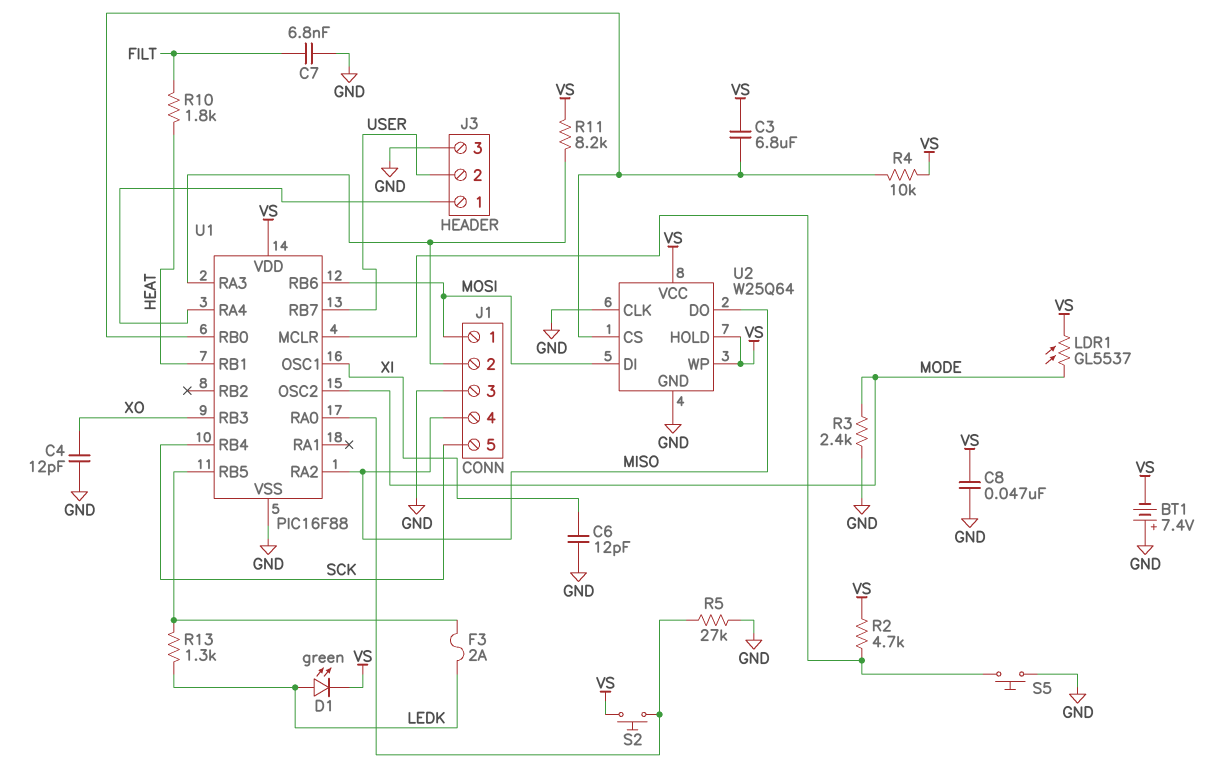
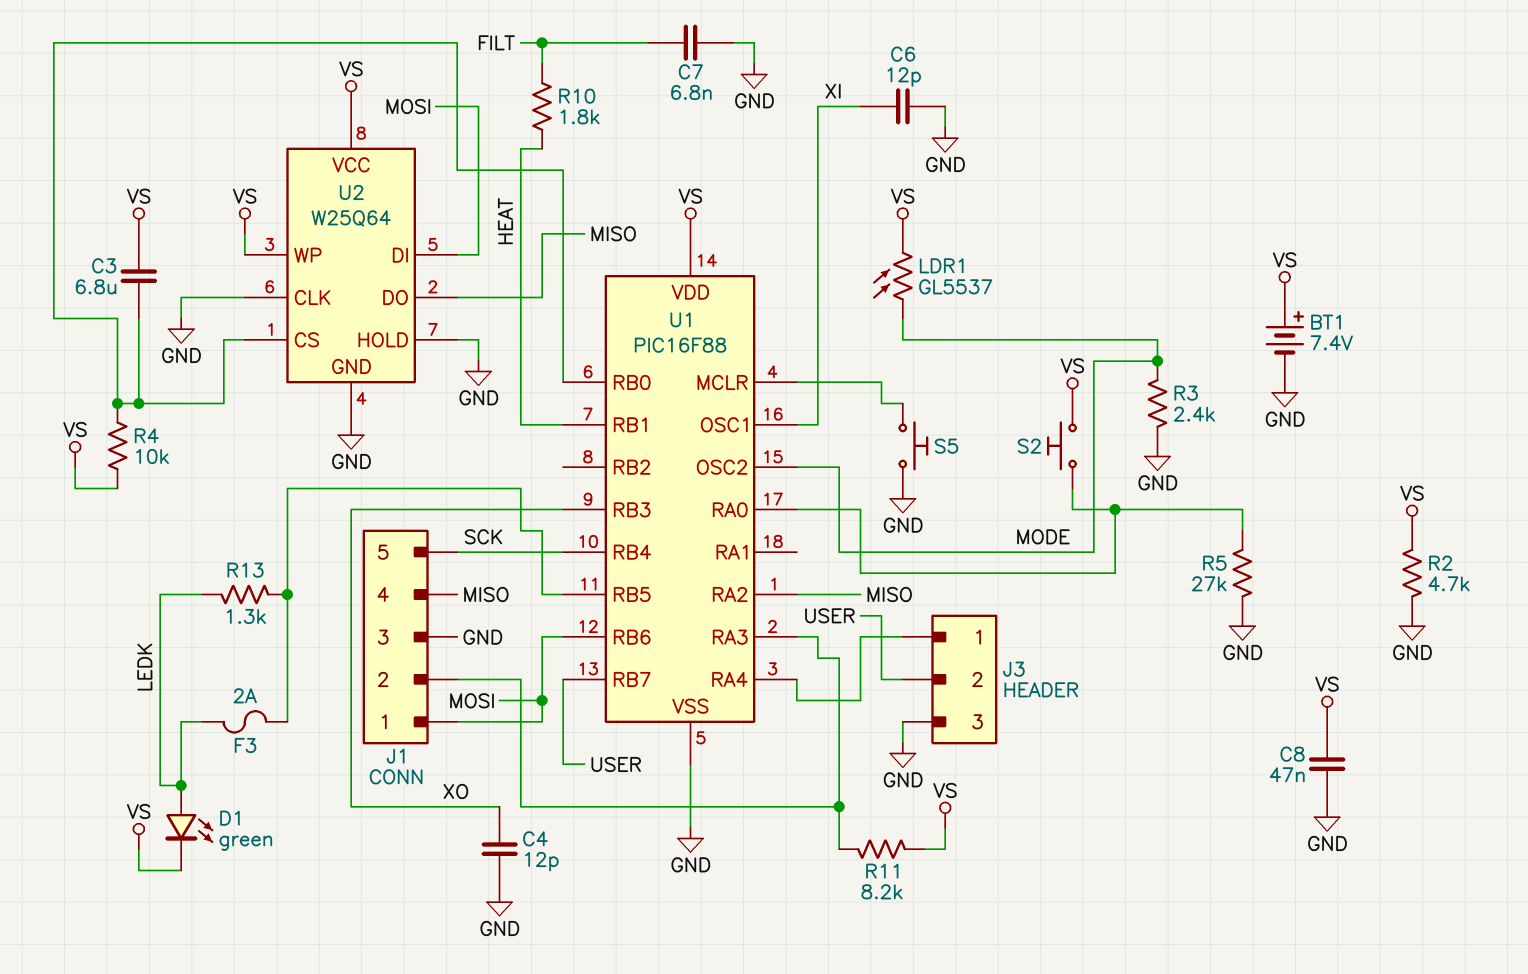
BT1: 7.4V (plus GND, minus VS) -> 7.4V (plus VS, minus GND)
R2: 4.7k (U1/MCLR, VS) -> 4.7k (GND, VS)
U2 pin HOLD: VS -> GND

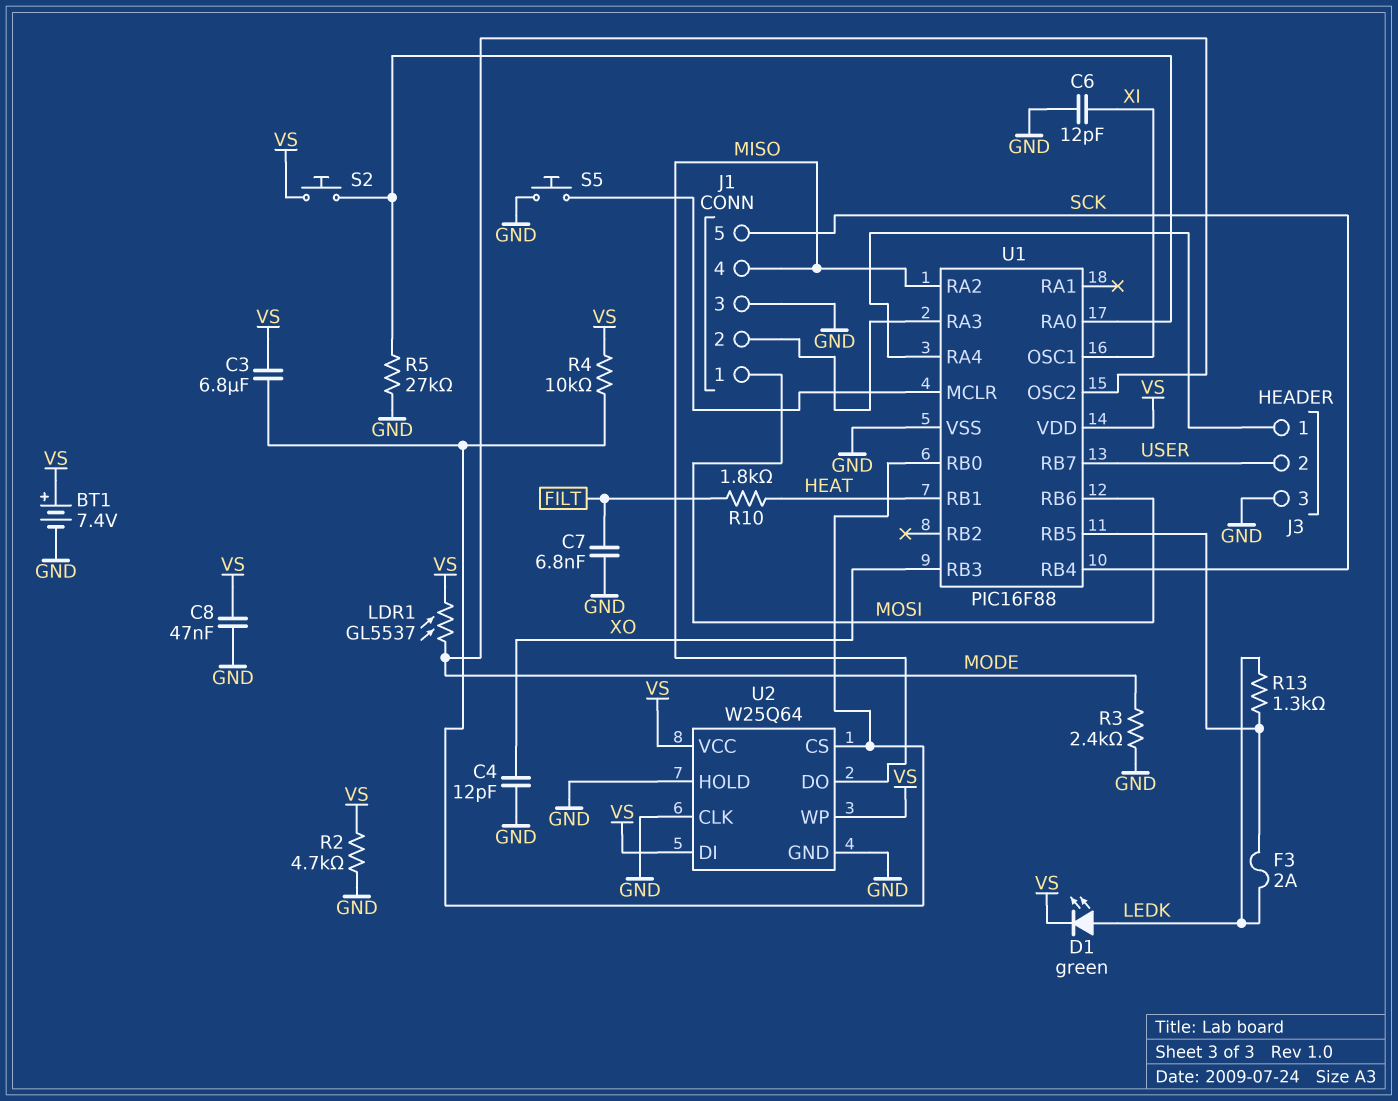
R11: 8.2k (J1/2, VS) -> none
U2 pin DI: MOSI -> VS

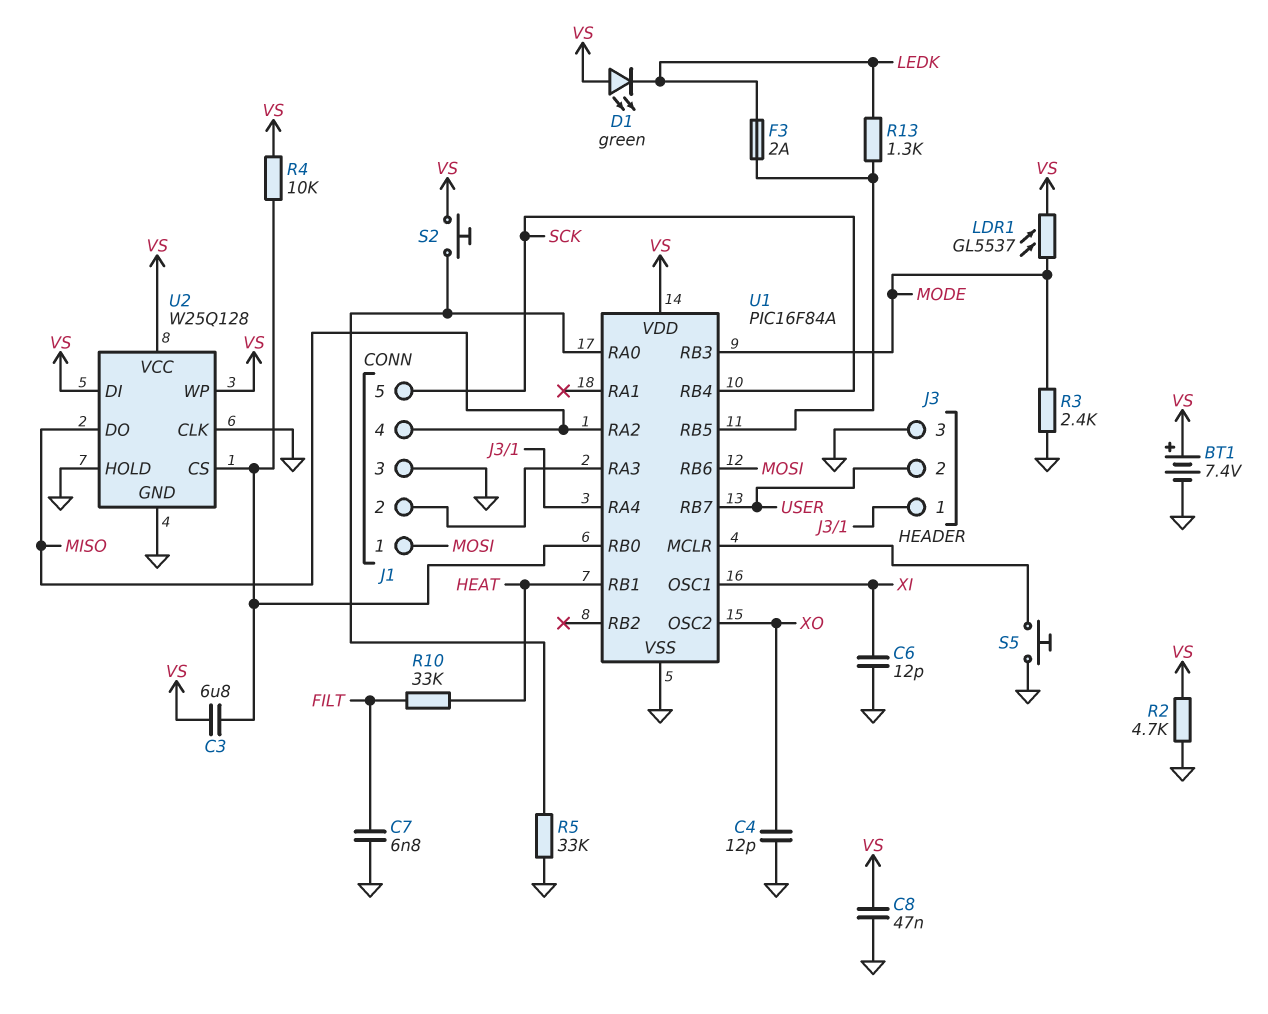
D1: LED green (A LEDK, K VS) -> LED green (A VS, K LEDK)
R5: 27k (GND, U1/RA0) -> 33k (GND, U1/RA0)
R10: 1.8k (FILT, HEAT) -> 33k (FILT, HEAT)
U1: PIC16F88 -> PIC16F84A
U1 pin OSC2: MODE -> XO
U1 pin RB3: XO -> MODE
U2: W25Q64 -> W25Q128

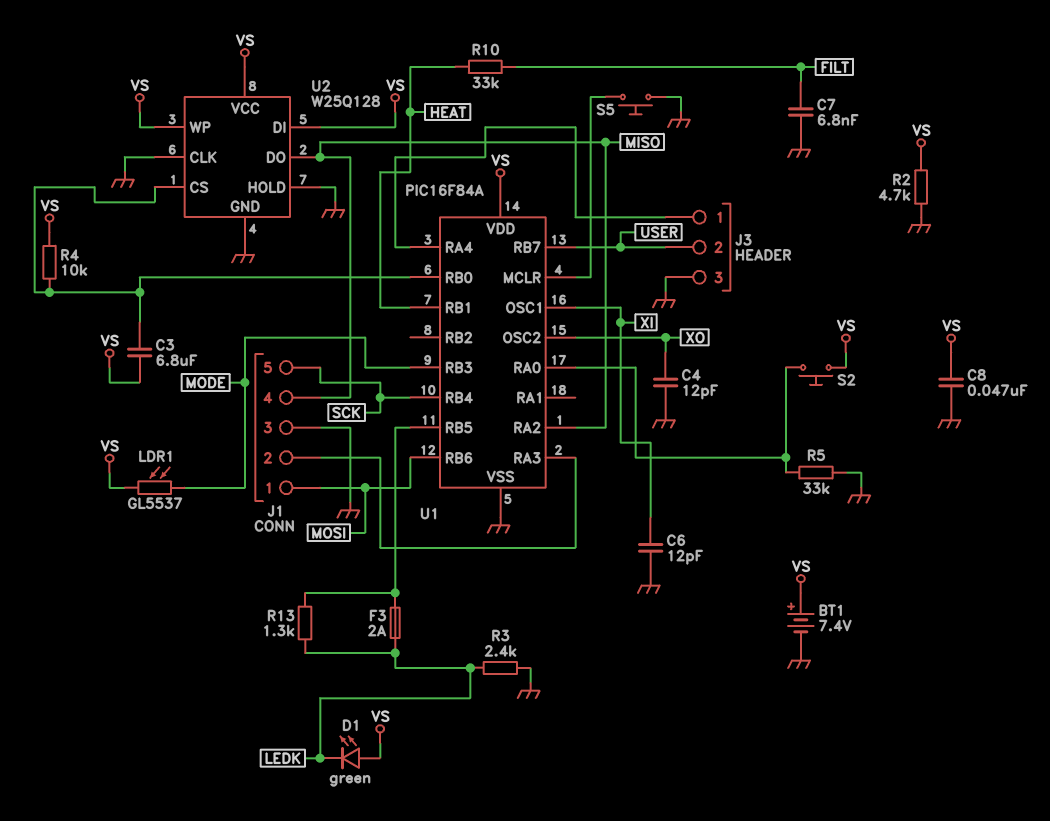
R3: 2.4k (GND, MODE) -> 2.4k (GND, LEDK)

